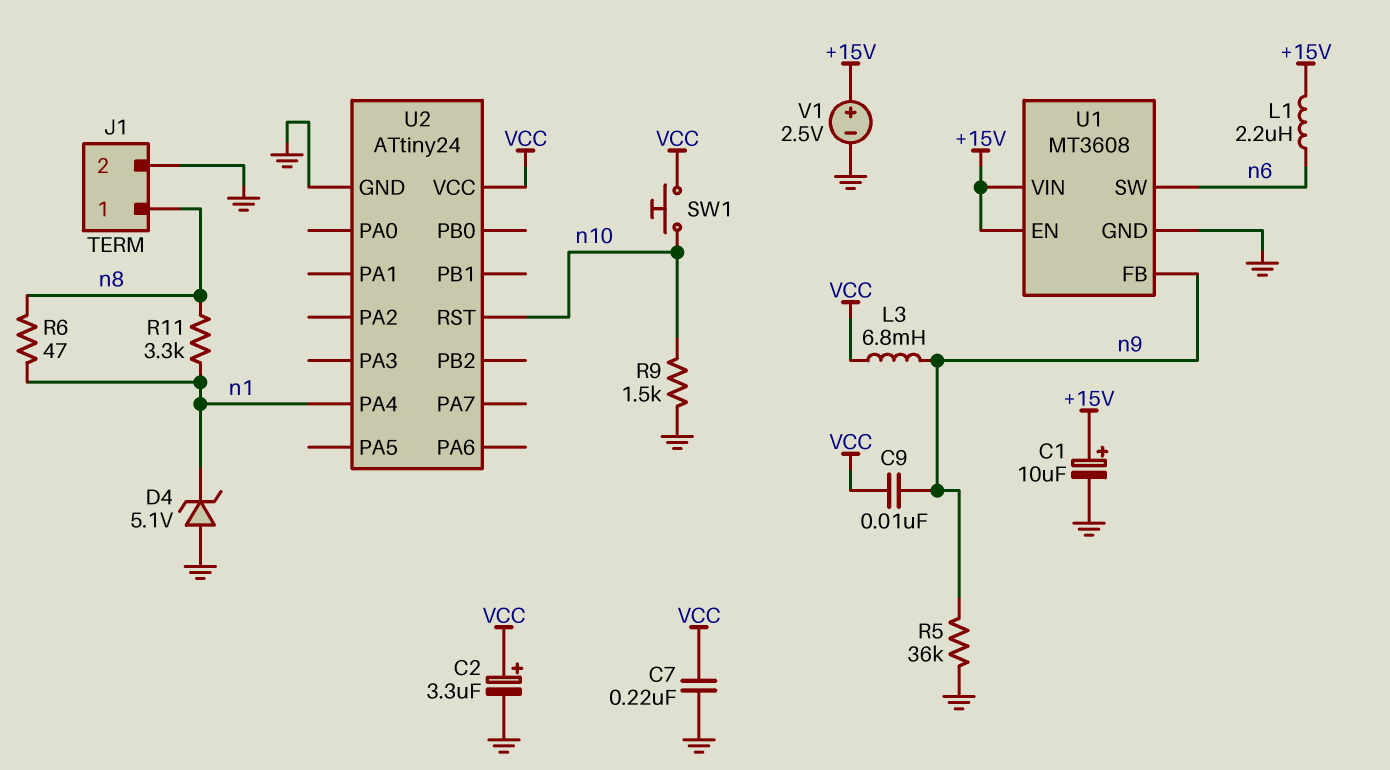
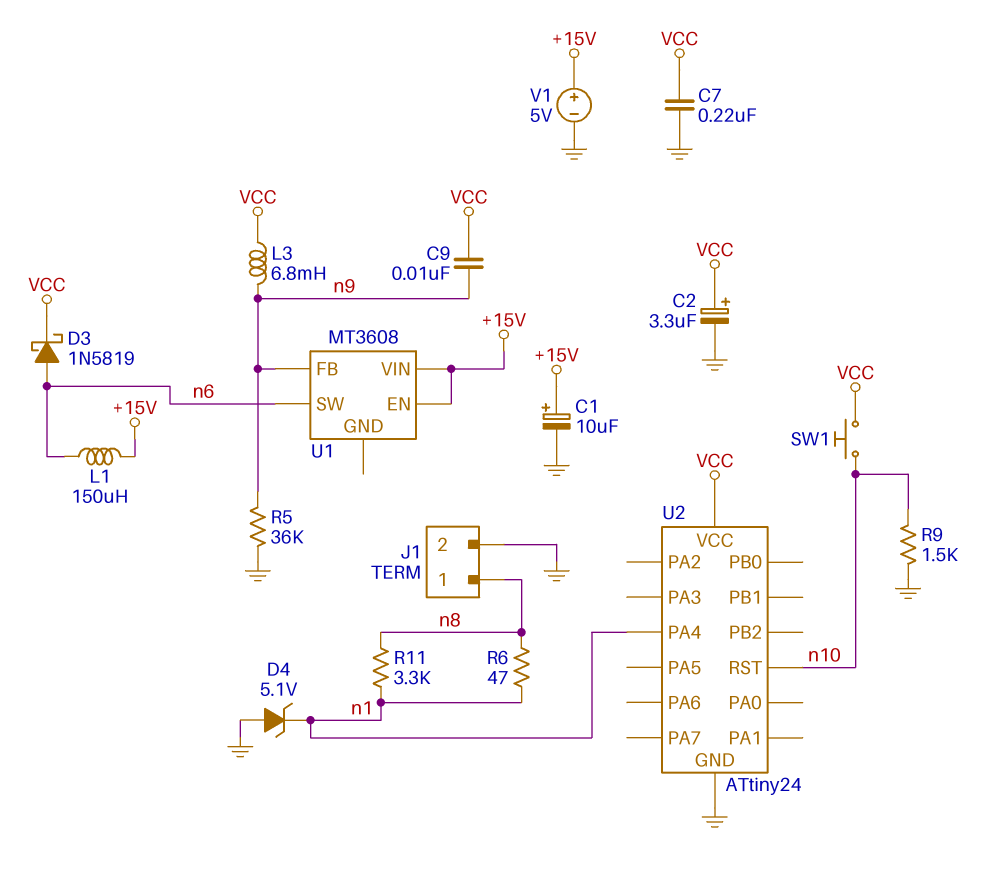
D3: none -> schottky 1N5819 (A n6, K VCC)
L1: 2.2uH (+15V, n6) -> 150uH (+15V, n6)
U1 pin GND: GND -> none
V1: 2.5V (plus +15V, minus GND) -> 5V (plus +15V, minus GND)

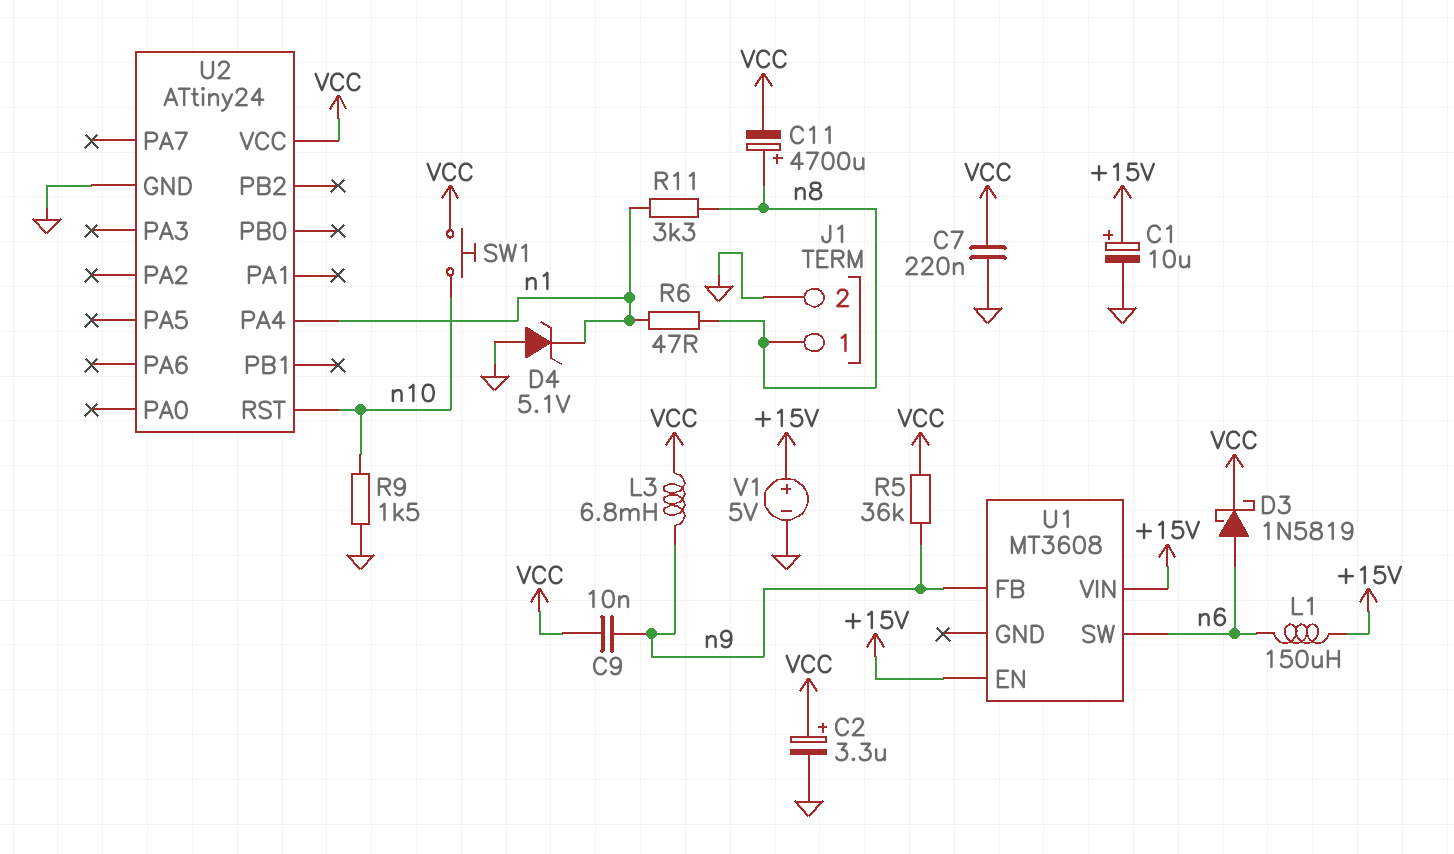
C11: none -> 4700uF (plus n8, minus VCC)
R5: 36k (GND, n9) -> 36k (VCC, n9)

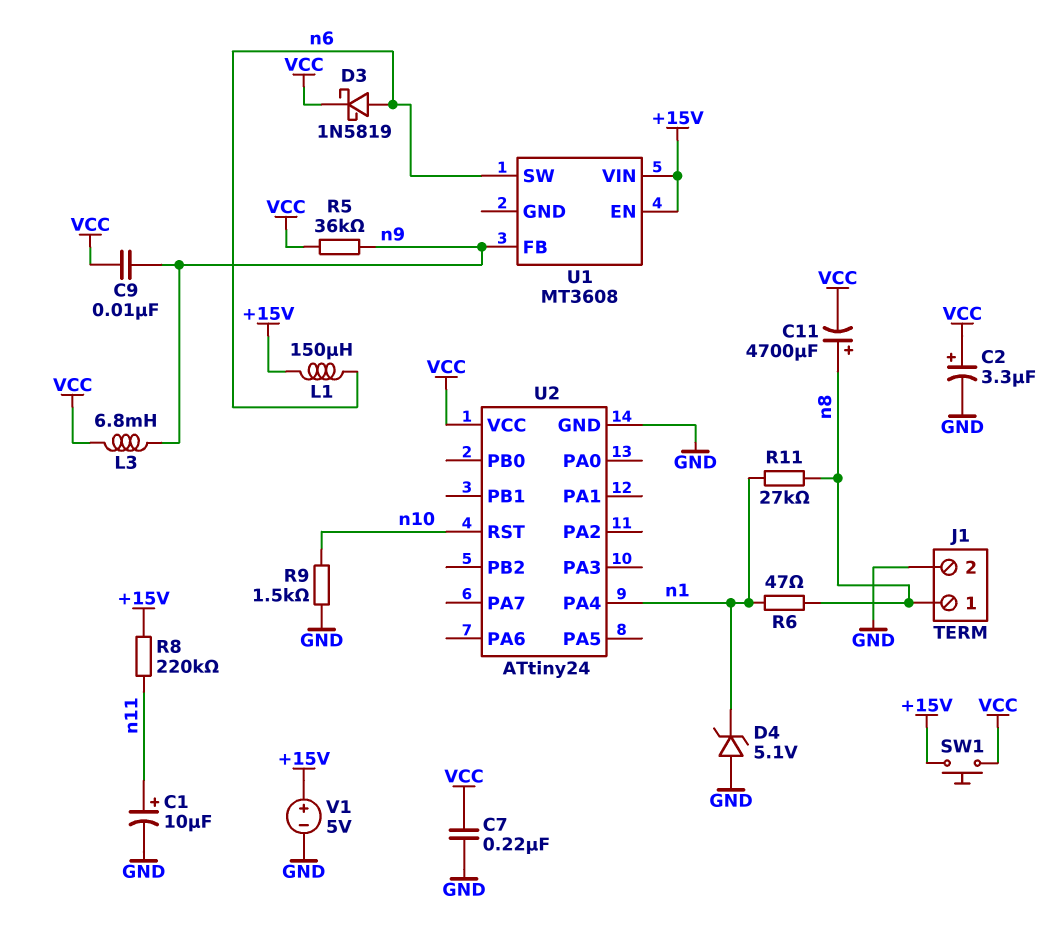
C1: 10uF (plus +15V, minus GND) -> 10uF (plus n11, minus GND)
R8: none -> 220k (+15V, n11)
R11: 3.3k (n1, n8) -> 27k (n1, n8)
SW1: button (VCC, n10) -> button (+15V, VCC)

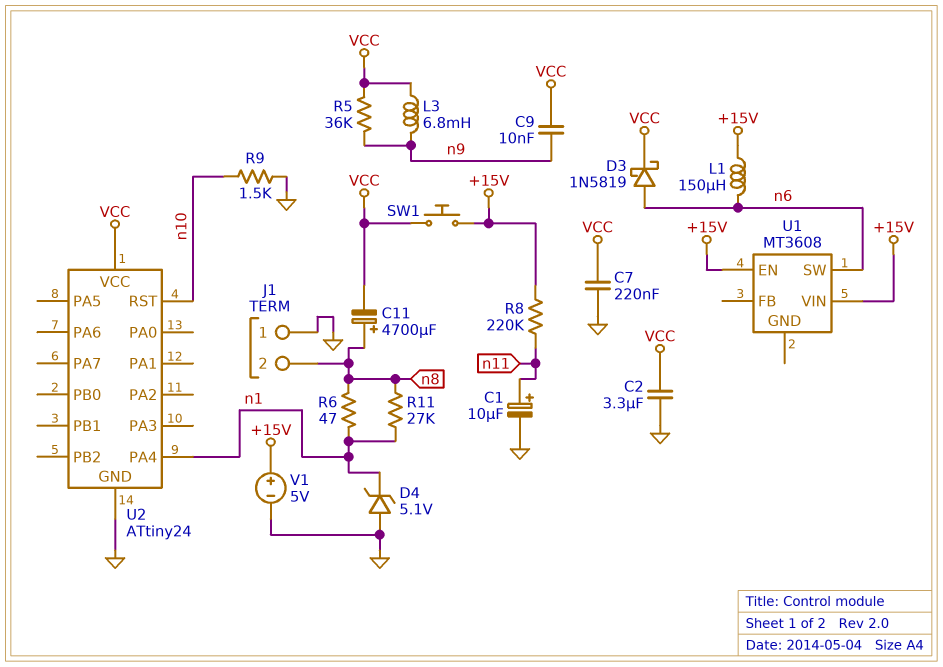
C2: 3.3uF (plus VCC, minus GND) -> 3.3uF (GND, VCC)
J1 pin 1: n8 -> GND
J1 pin 2: GND -> n8
U1 pin FB: n9 -> none

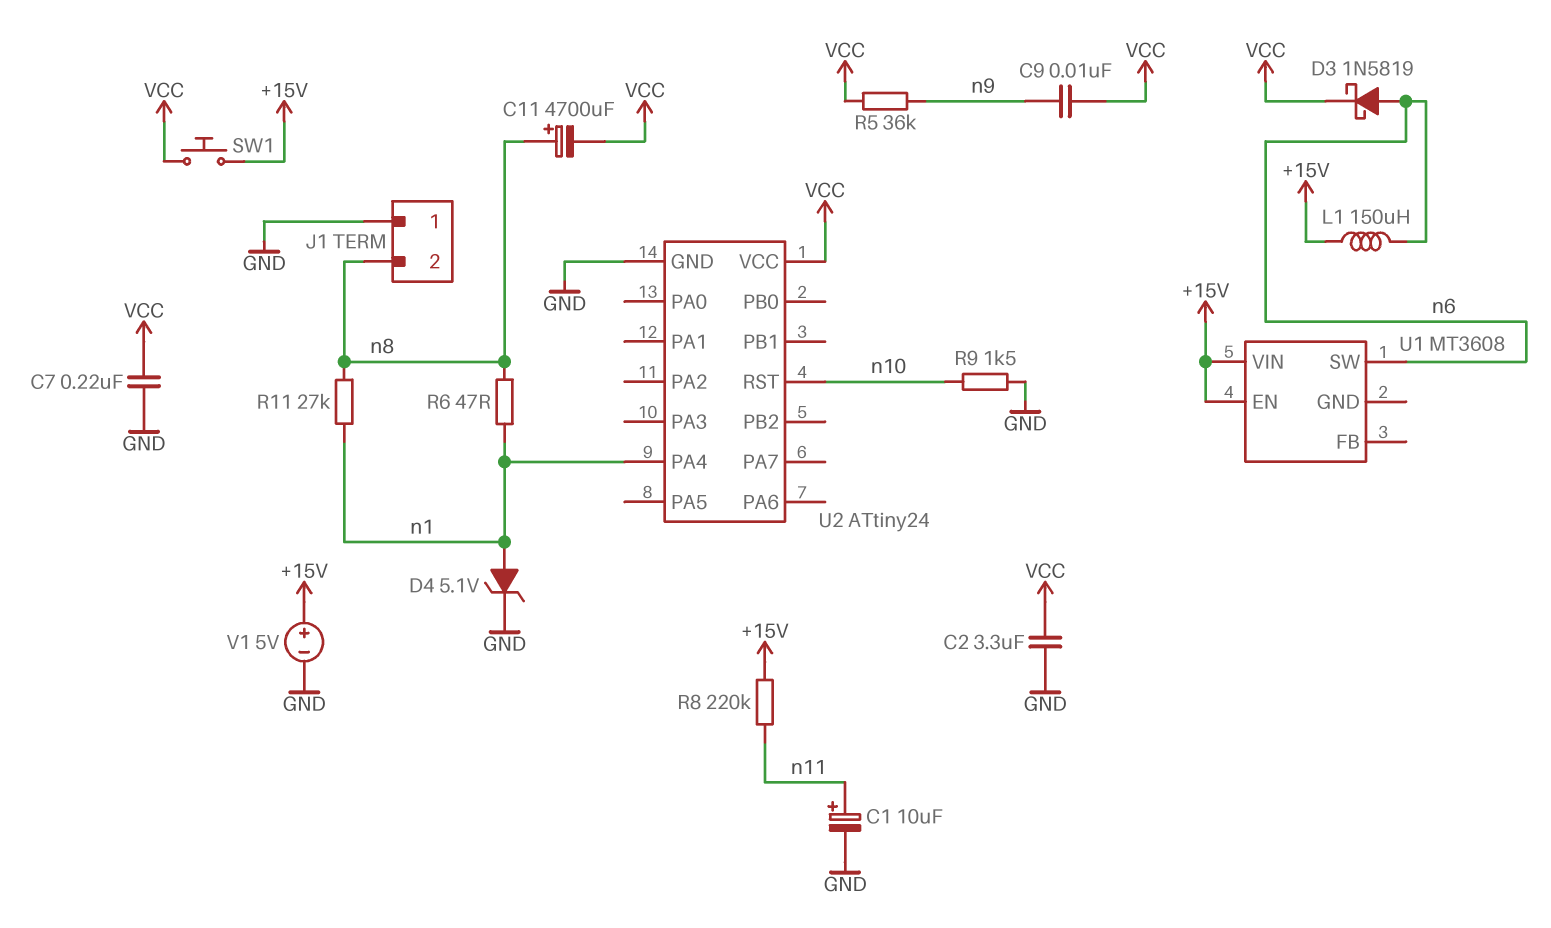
D4: zener 5.1V (A GND, K n1) -> zener 5.1V (A n1, K GND)
L3: 6.8mH (VCC, n9) -> none

